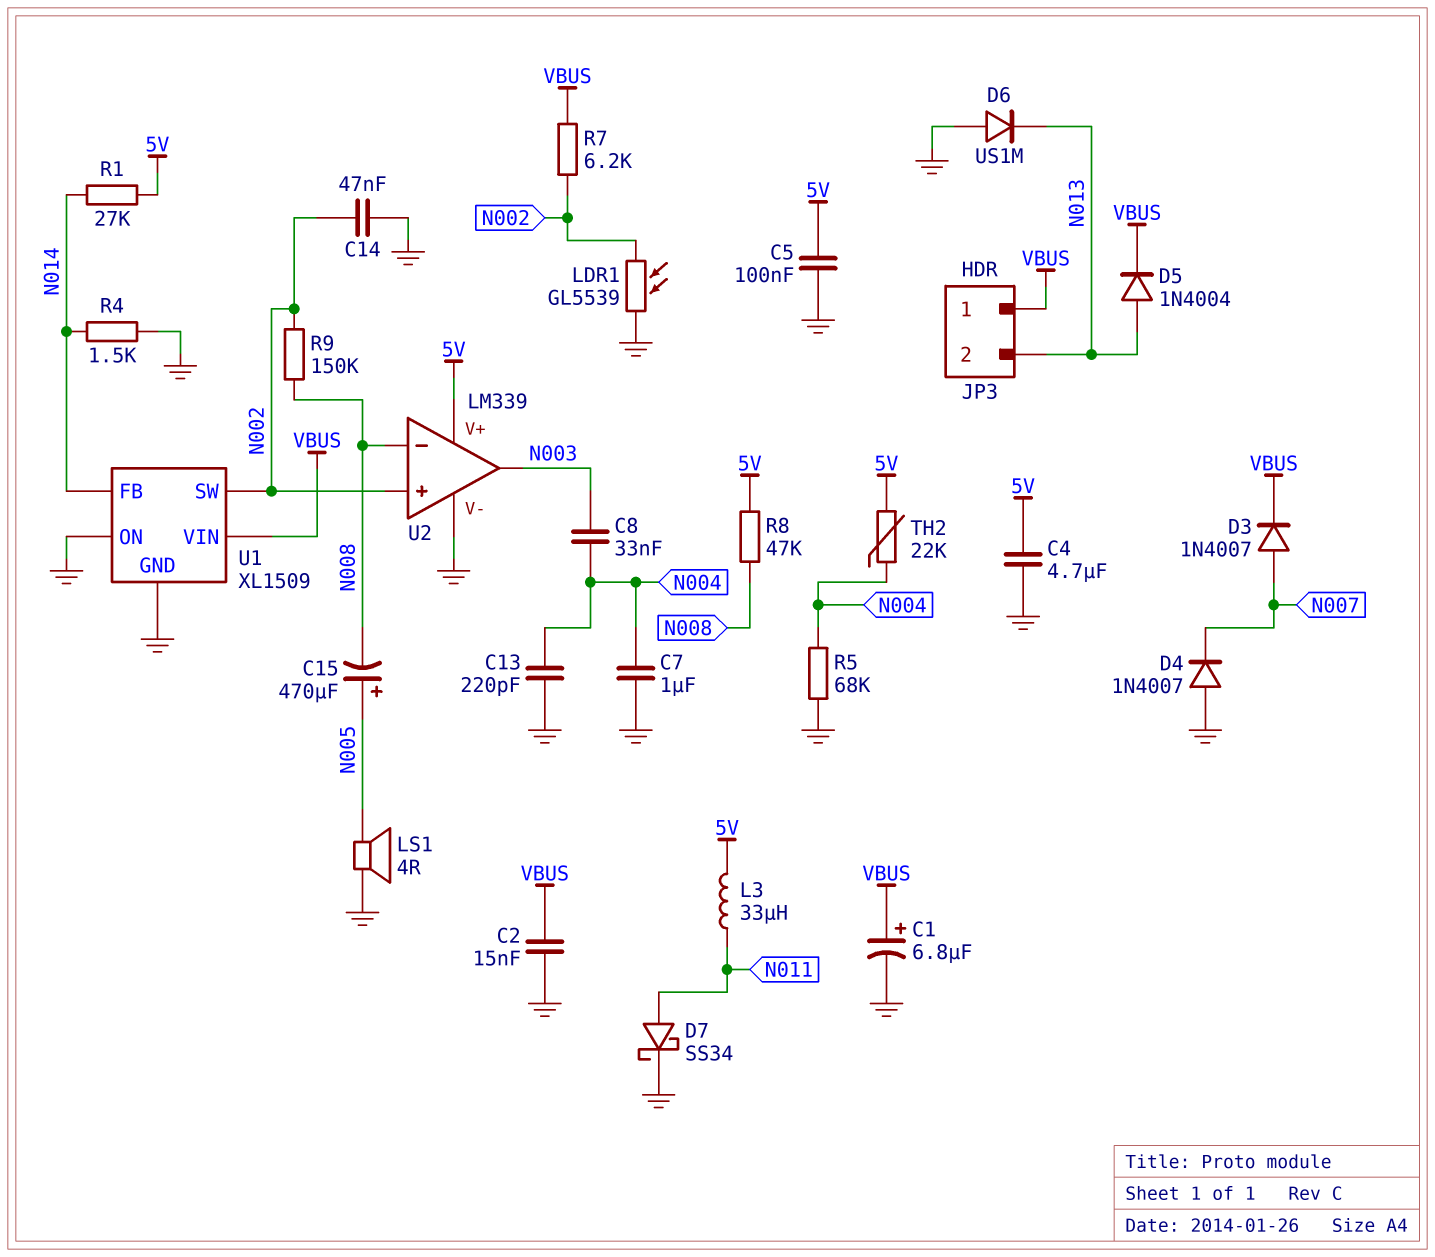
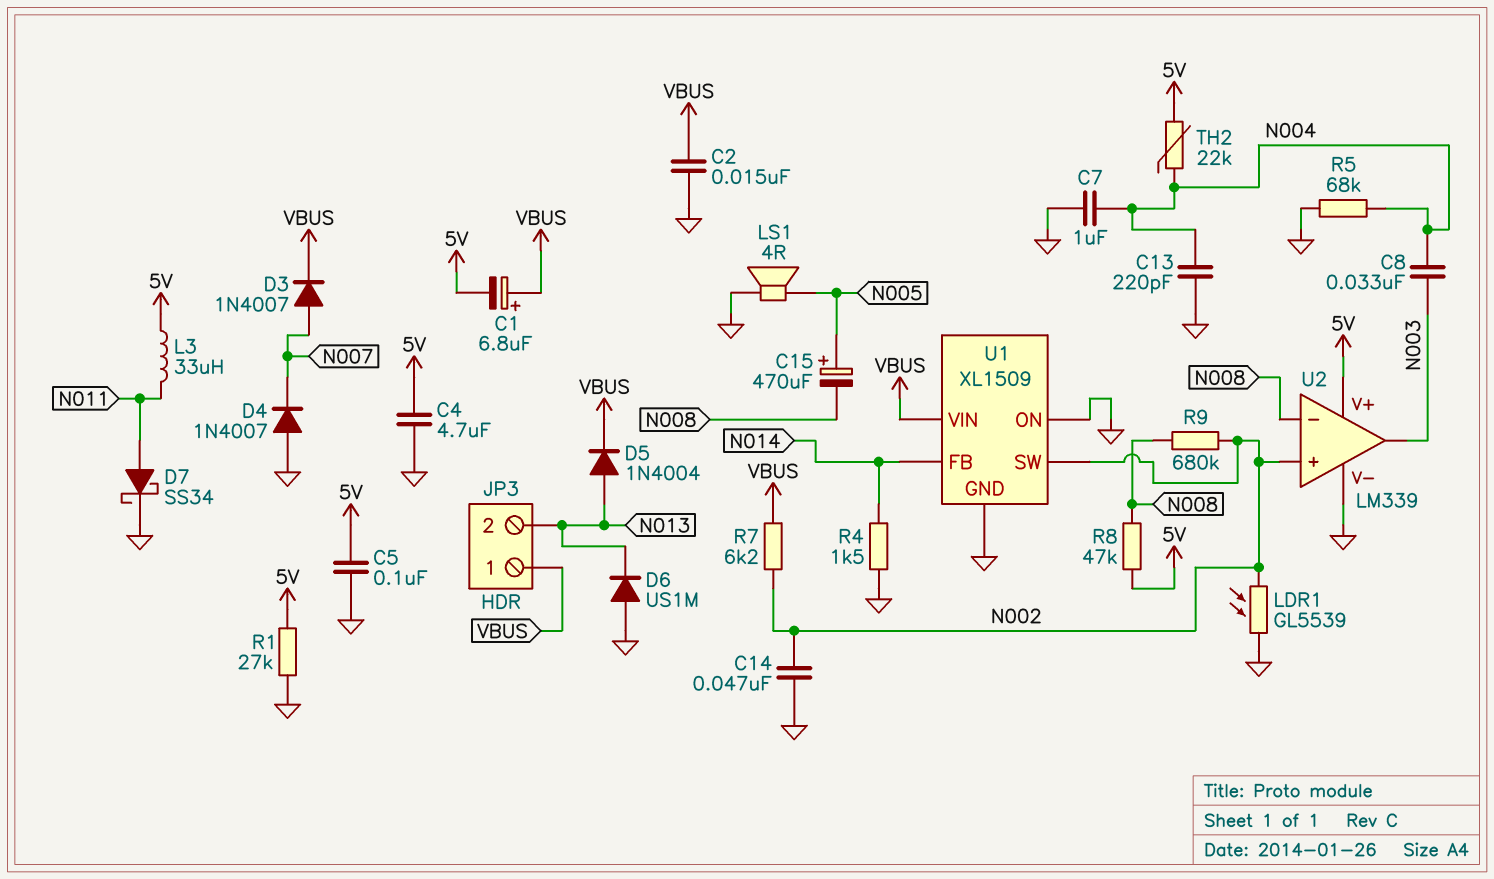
C1: 6.8uF (plus VBUS, minus GND) -> 6.8uF (plus VBUS, minus 5V)
R1: 27k (5V, N014) -> 27k (5V, GND)
R9: 150k (N002, N008) -> 680k (N002, N008)

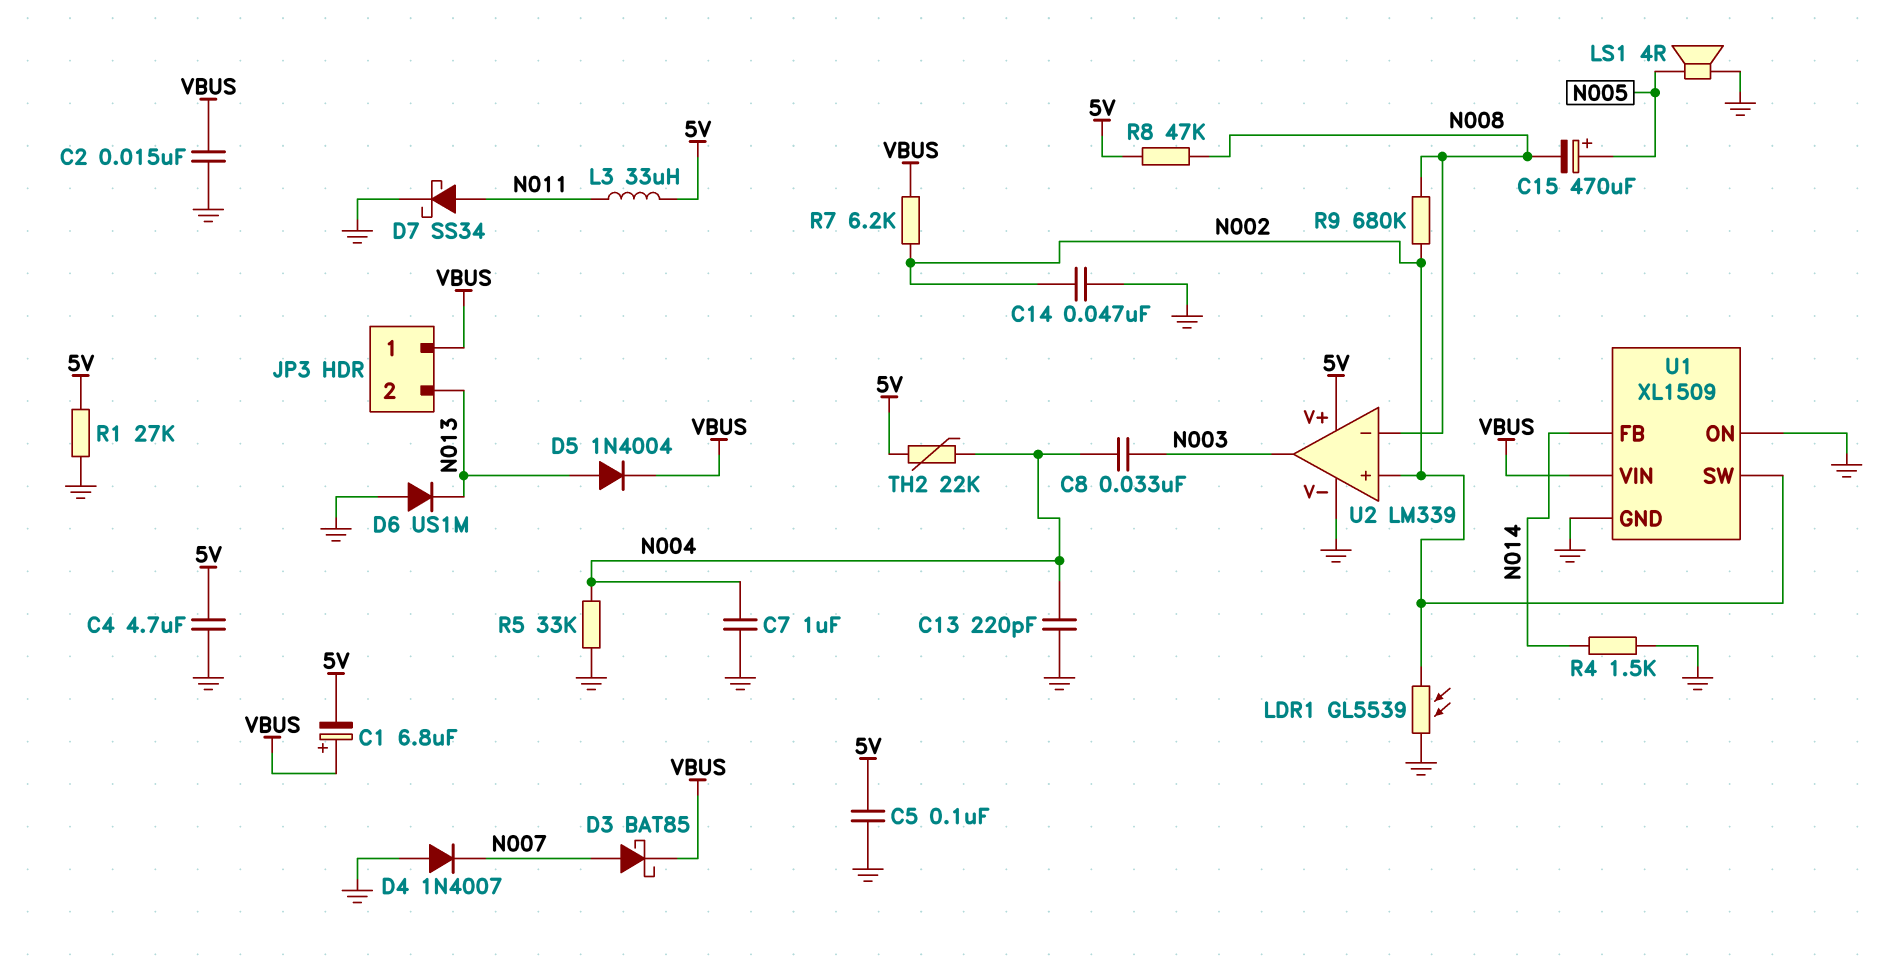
D3: diode 1N4007 (A N007, K VBUS) -> schottky BAT85 (A N007, K VBUS)
R5: 68k (GND, N004) -> 33k (GND, N004)

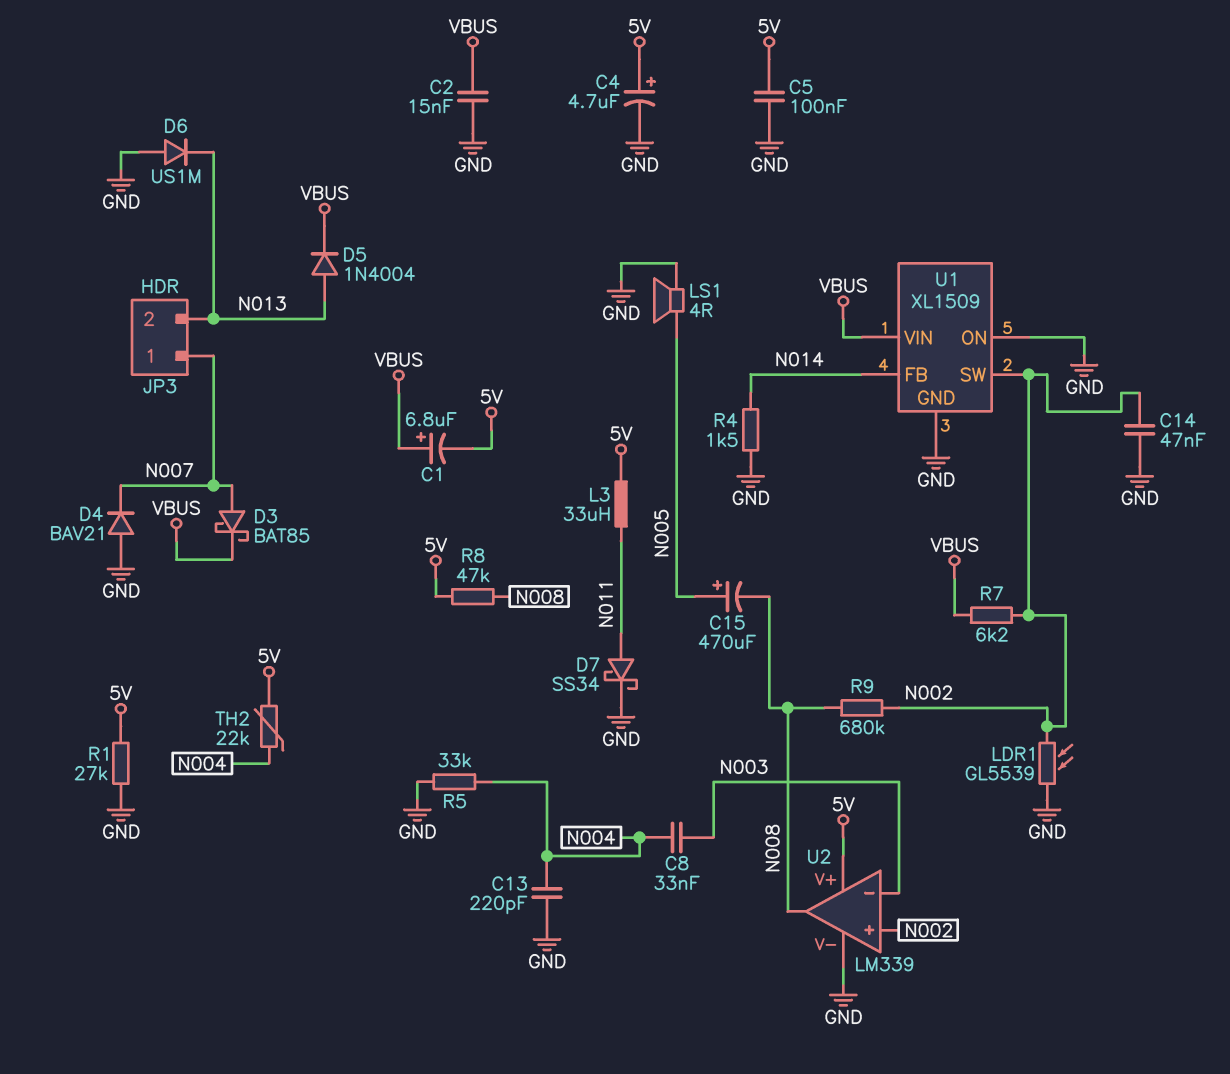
C4: 4.7uF (5V, GND) -> 4.7uF (plus 5V, minus GND)
C7: 1uF (GND, N004) -> none
D4: diode 1N4007 (A GND, K N007) -> diode BAV21 (A GND, K N007)
JP3 pin 1: VBUS -> N007
U2 pin in-: N008 -> N003
U2 pin out: N003 -> N008

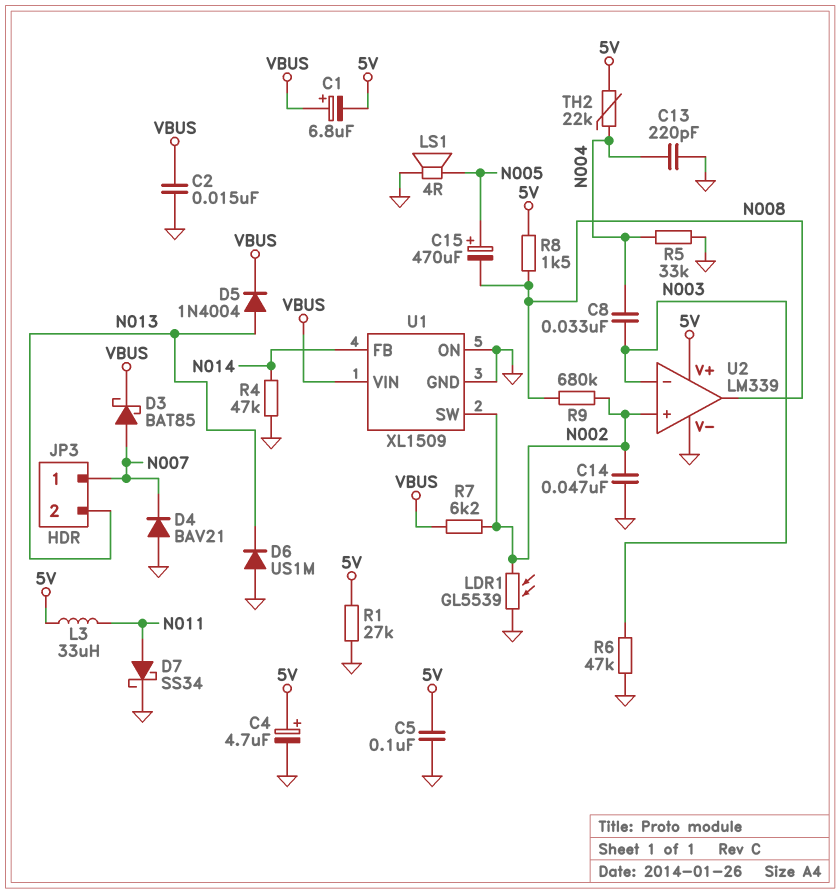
R4: 1.5k (GND, N014) -> 47k (GND, N014)
R6: none -> 47k (GND, N003)
R8: 47k (5V, N008) -> 1.5k (5V, N008)

